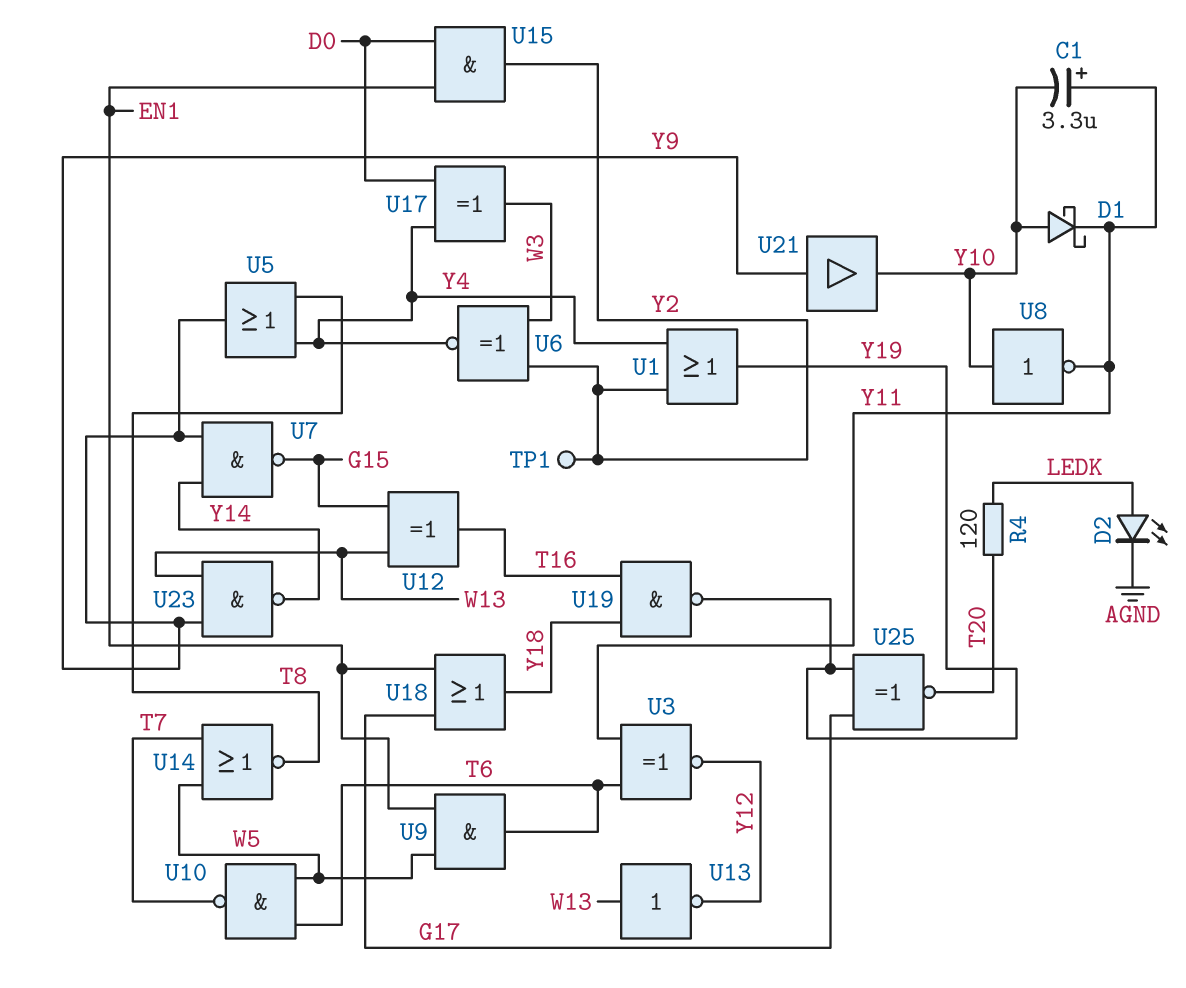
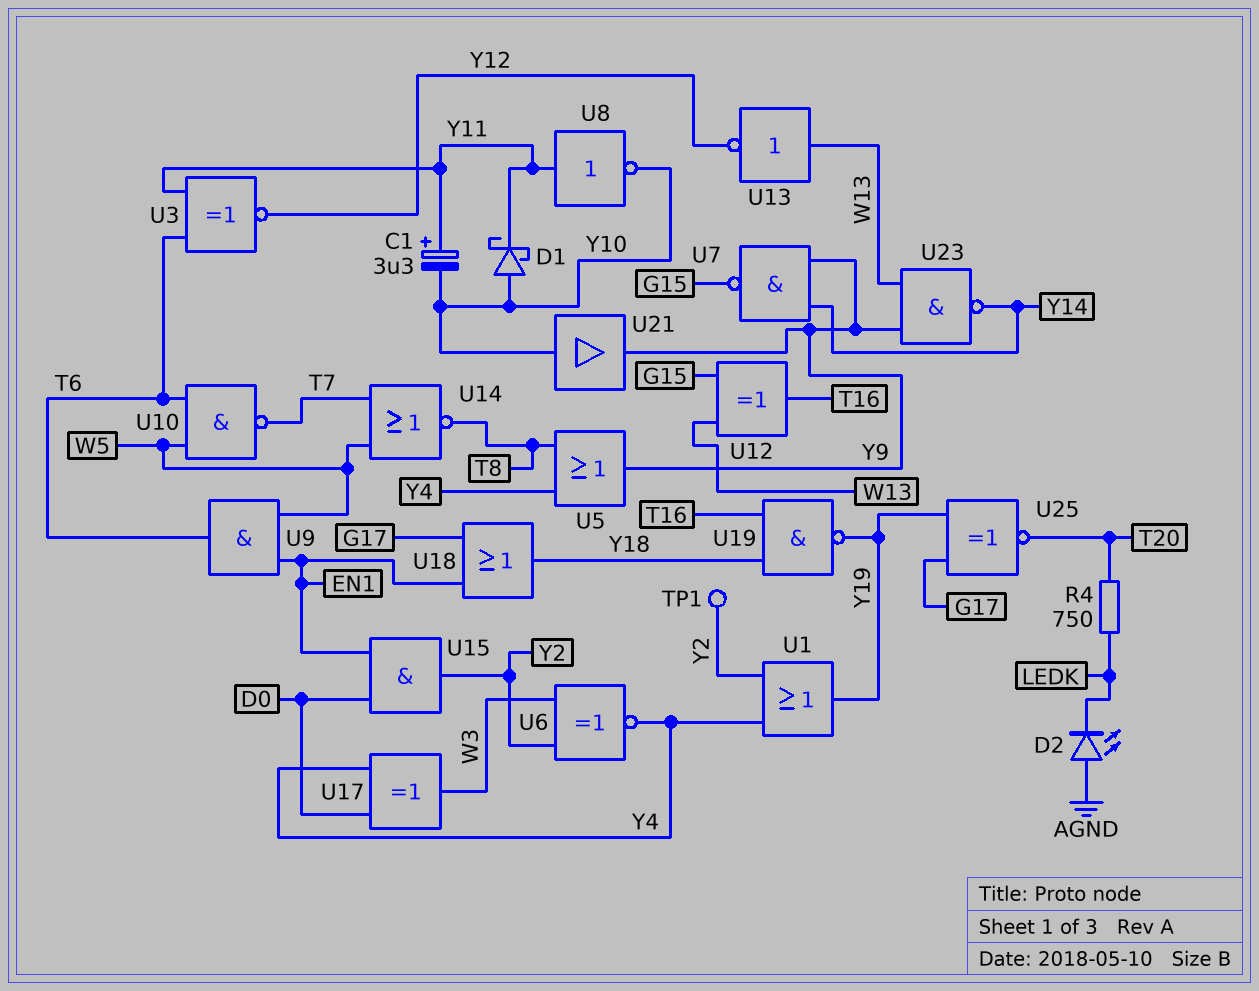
D2: LED (A LEDK, K AGND) -> LED (A AGND, K LEDK)
R4: 120 (LEDK, T20) -> 750 (LEDK, T20)
U8: NOT (in Y10, out Y11) -> NOT (in Y11, out Y10)
U21: buffer (in Y9, out Y10) -> buffer (in Y10, out Y9)

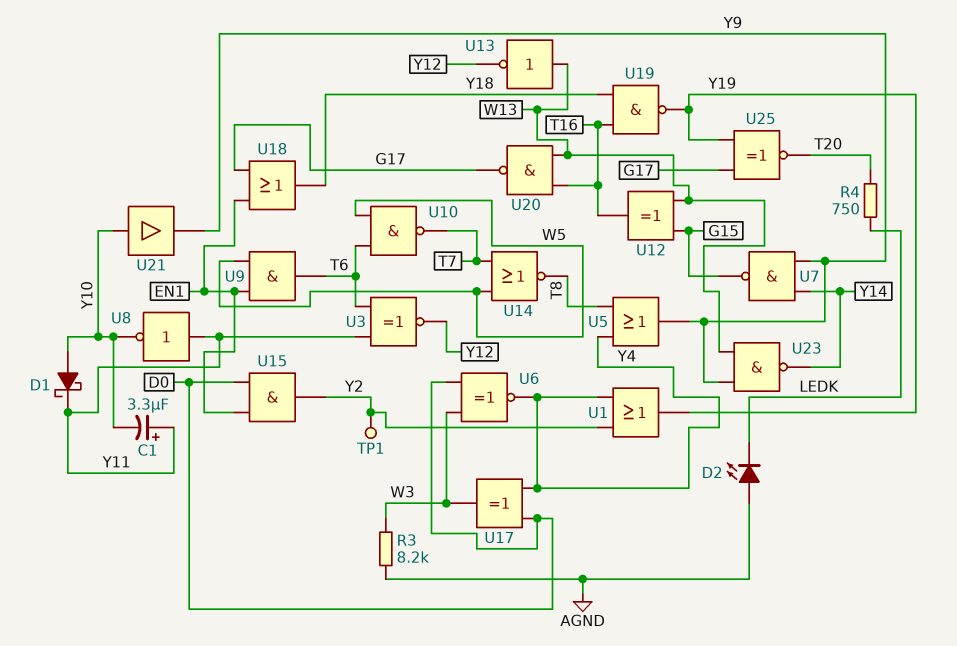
R3: none -> 8.2k (AGND, W3)
U6: XNOR (in W3, in Y2, out Y4) -> XNOR (in D0, in W3, out Y4)
U20: none -> NAND (in T16, in W13, out G17)

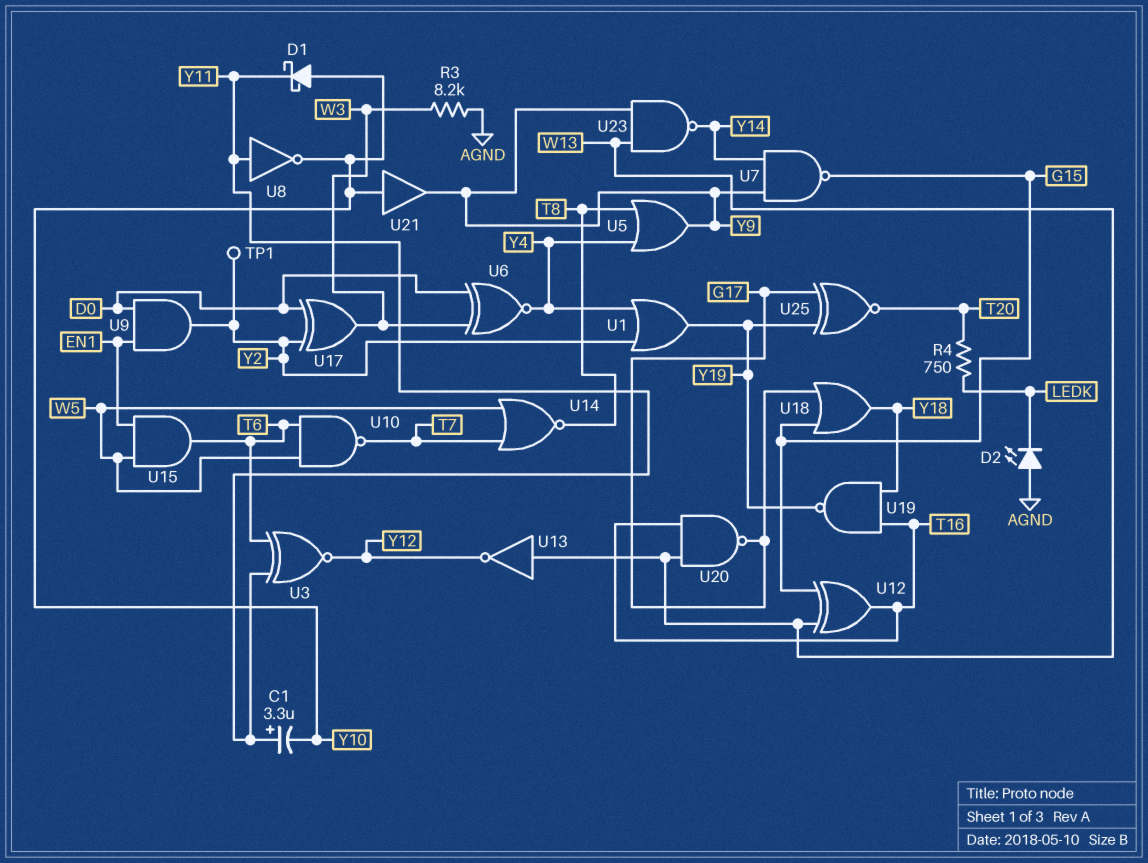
U9: AND (in EN1, in W5, out T6) -> AND (in D0, in EN1, out Y2)
U15: AND (in D0, in EN1, out Y2) -> AND (in EN1, in W5, out T6)
U17: XOR (in D0, in Y4, out W3) -> XOR (in D0, in Y2, out W3)
U18: OR (in EN1, in G17, out Y18) -> OR (in G15, in G17, out Y18)

